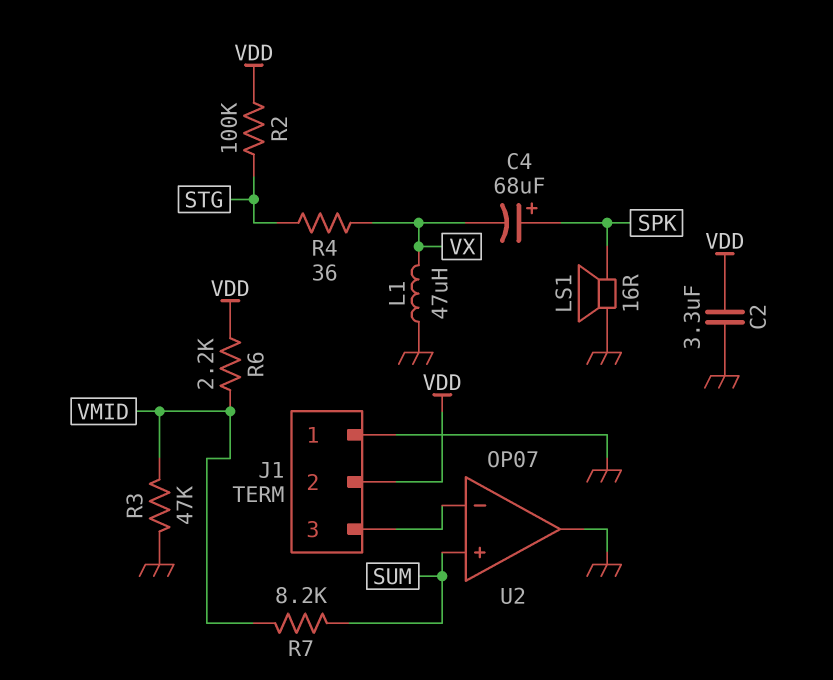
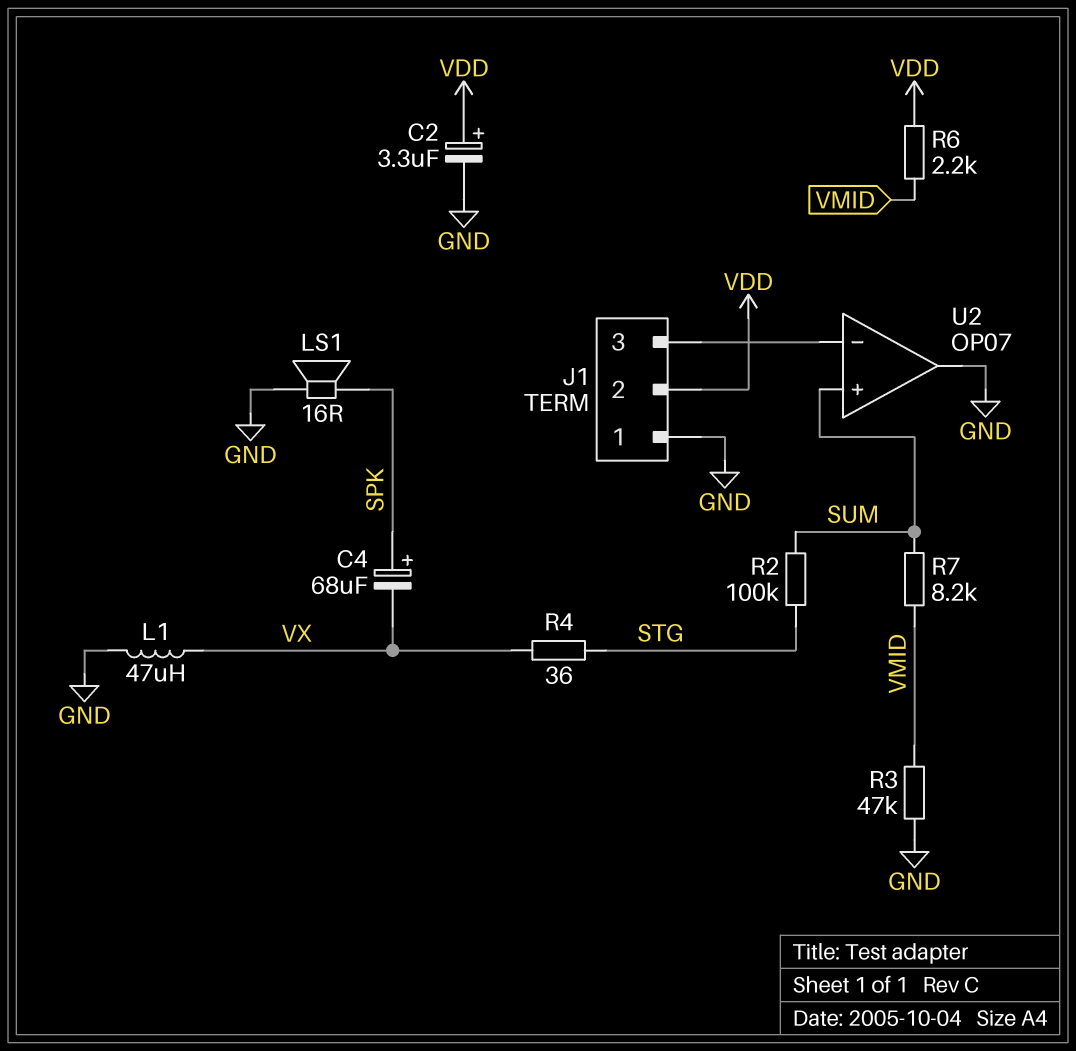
C2: 3.3uF (GND, VDD) -> 3.3uF (plus VDD, minus GND)
R2: 100k (STG, VDD) -> 100k (STG, SUM)

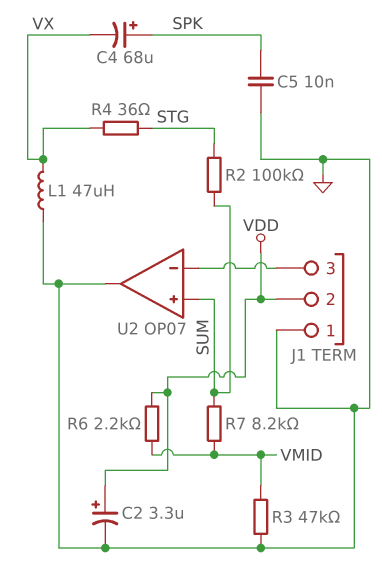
C5: none -> 10nF (GND, SPK)
LS1: speaker 16R (GND, SPK) -> none

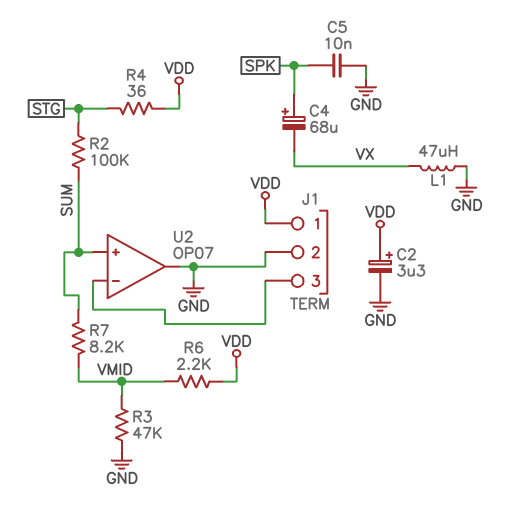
J1 pin 1: GND -> VDD
J1 pin 2: VDD -> GND
R4: 36 (STG, VX) -> 36 (STG, VDD)

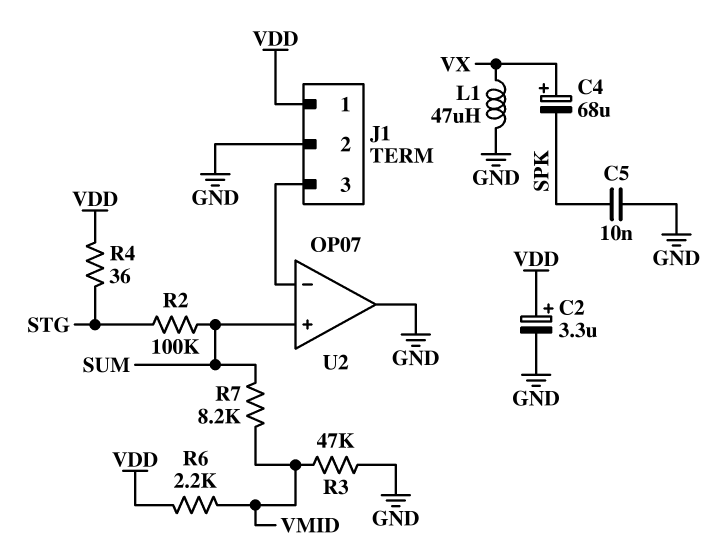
C4: 68uF (plus SPK, minus VX) -> 68uF (plus VX, minus SPK)

